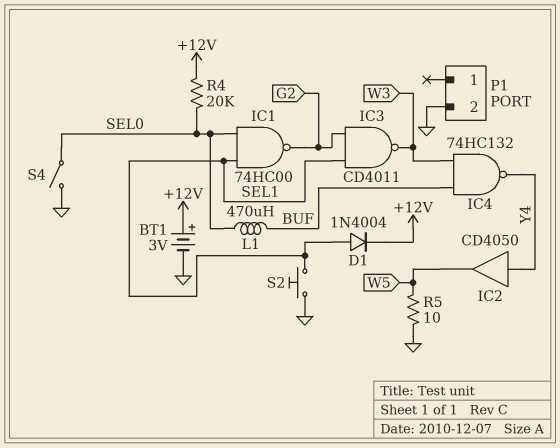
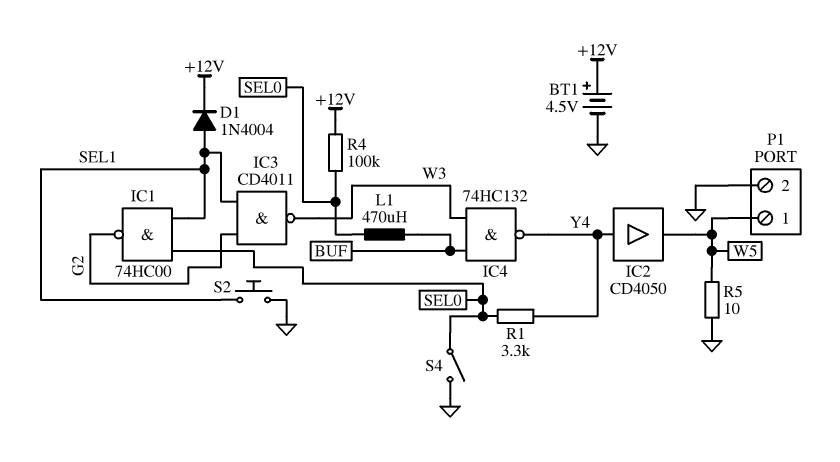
BT1: 3V (plus +12V, minus GND) -> 4.5V (plus +12V, minus GND)
P1 pin 1: none -> W5
R1: none -> 3.3k (SEL0, Y4)
R4: 20k (+12V, SEL0) -> 100k (+12V, SEL0)

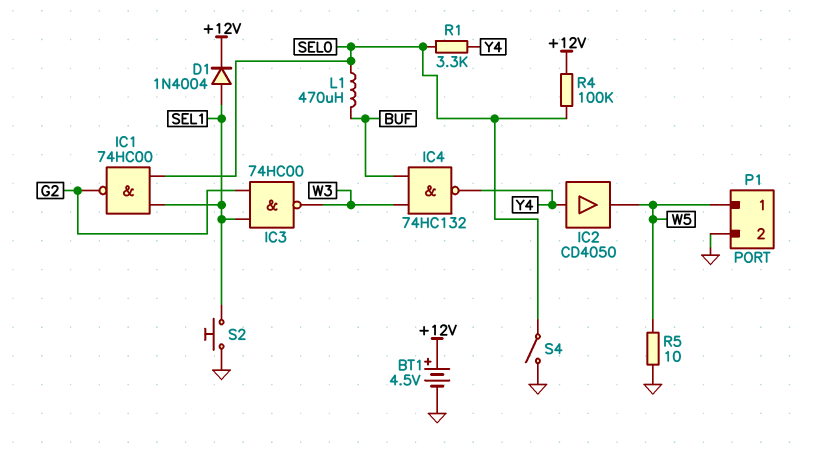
IC3: NAND CD4011 (in G2, in SEL1, out W3) -> NAND 74HC00 (in G2, in SEL1, out W3)

